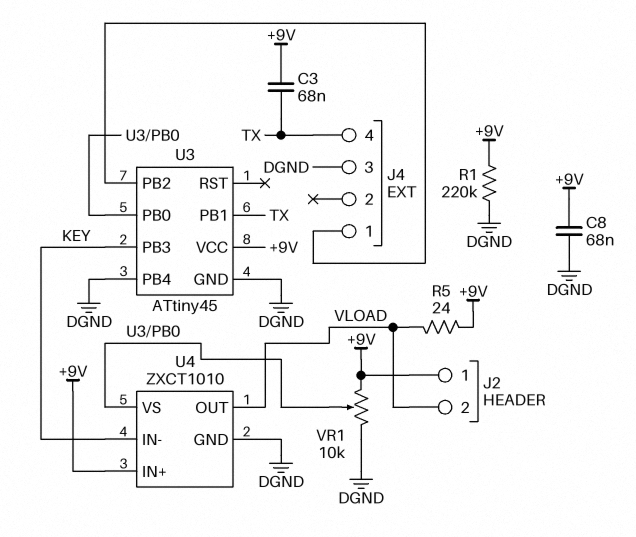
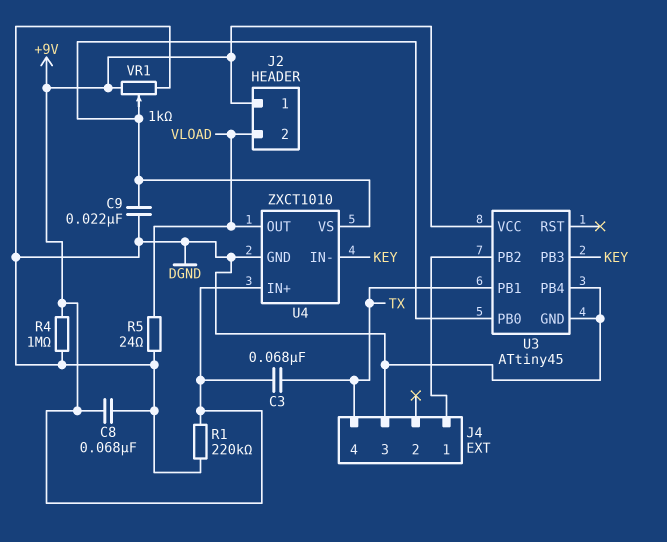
C9: none -> 22nF (DGND, U3/PB0)
R4: none -> 1M (+9V, DGND)
R5: 24 (+9V, VLOAD) -> 24 (DGND, VLOAD)
VR1: 10k (+9V, DGND, wiper U3/PB0) -> 1k (+9V, DGND, wiper U3/PB0)

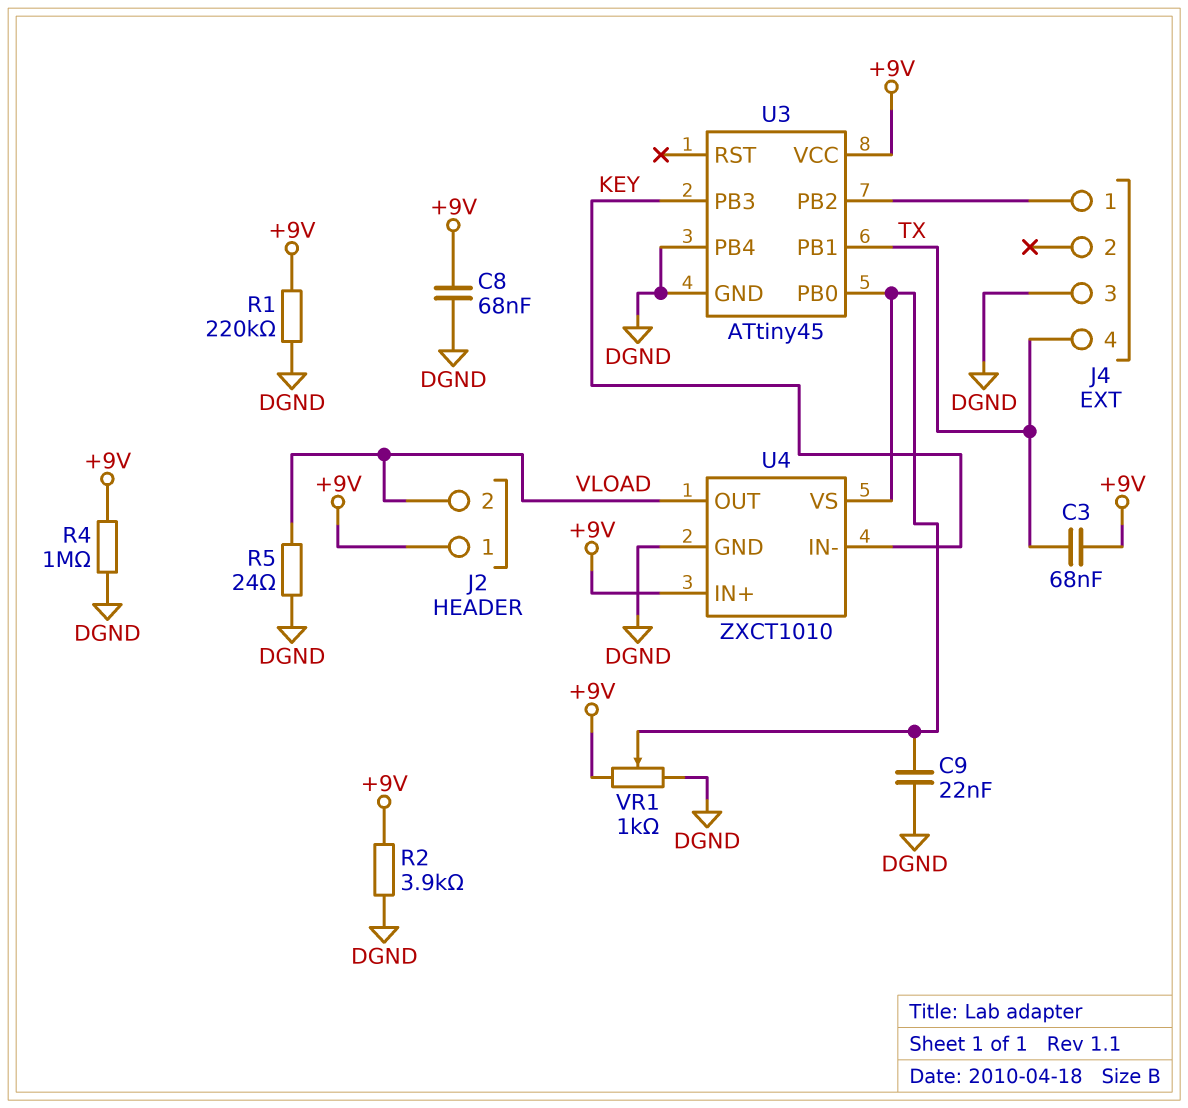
R2: none -> 3.9k (+9V, DGND)

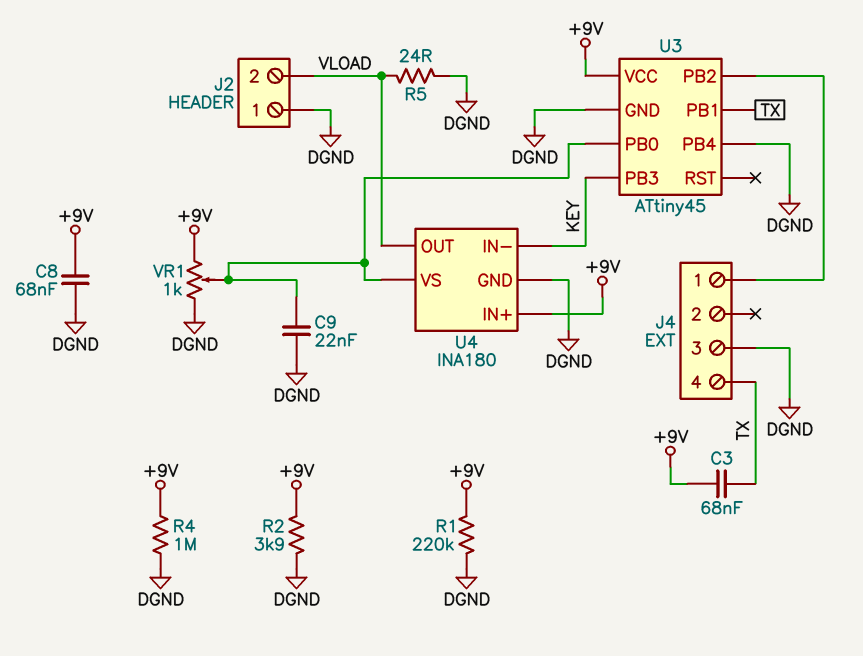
J2 pin 1: +9V -> DGND
U4: ZXCT1010 -> INA180

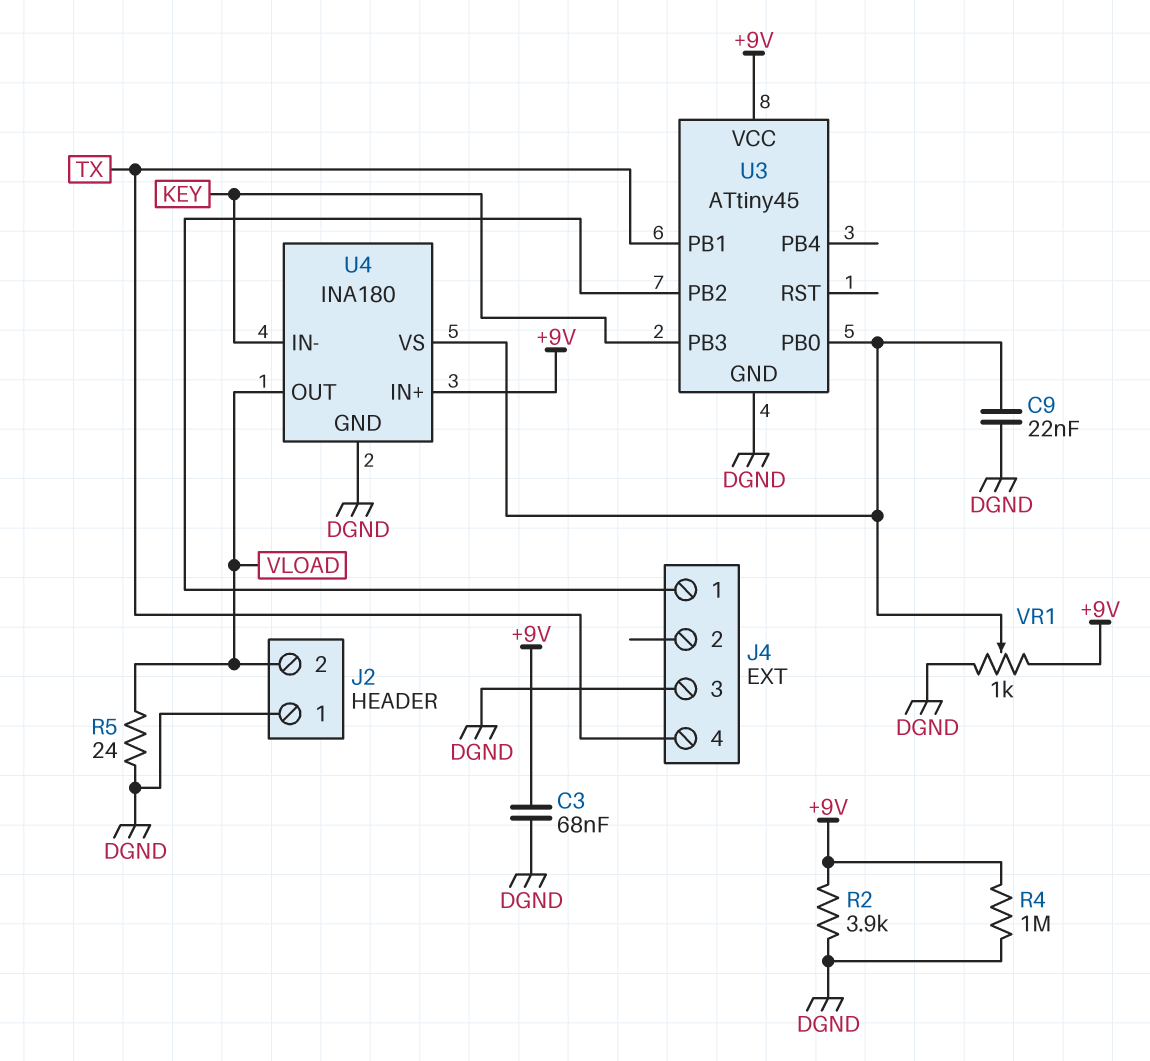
C3: 68nF (+9V, TX) -> 68nF (+9V, DGND)
C8: 68nF (+9V, DGND) -> none
R1: 220k (+9V, DGND) -> none
U3 pin PB4: DGND -> none

